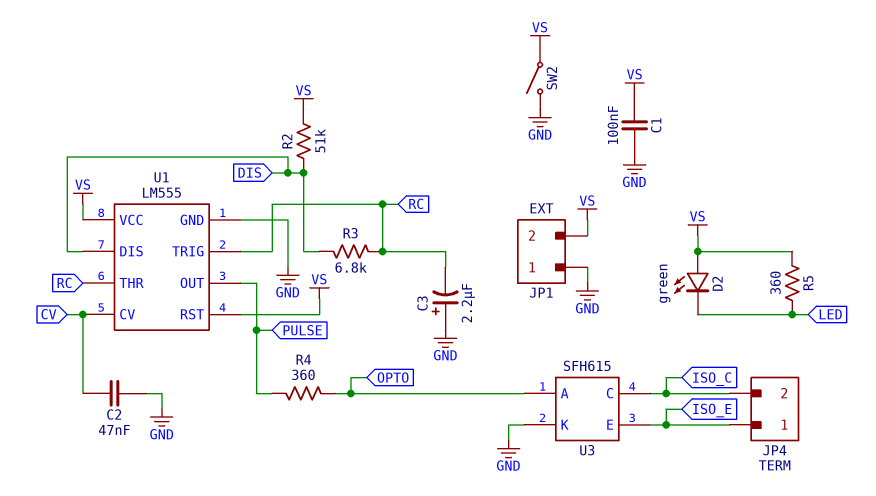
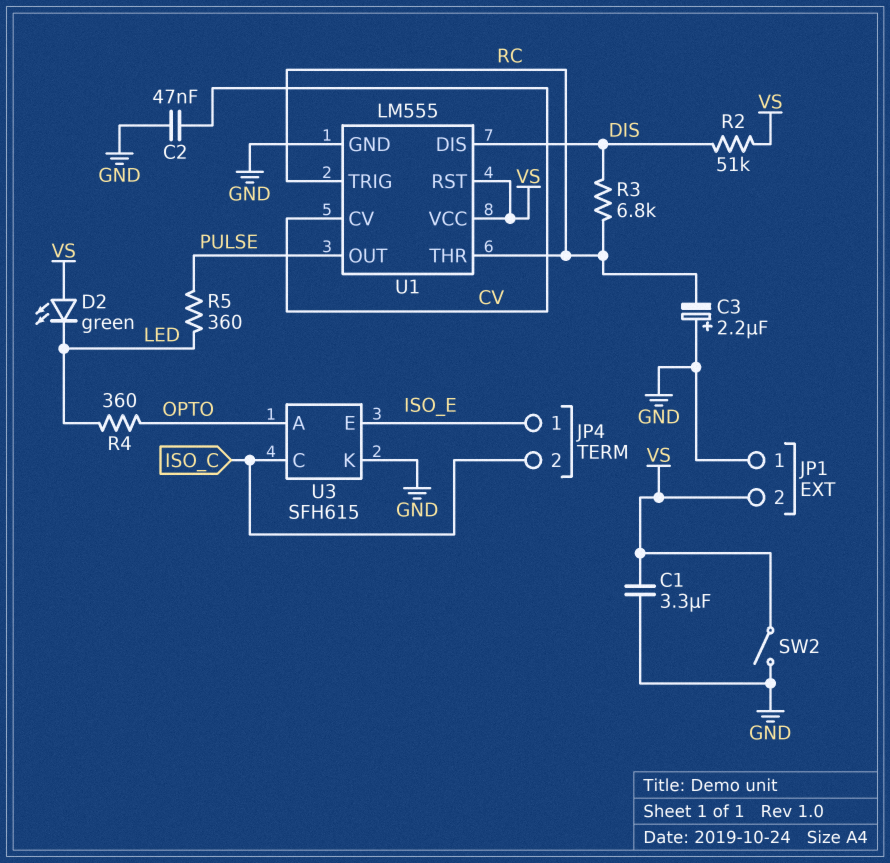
C1: 100nF (GND, VS) -> 3.3uF (GND, VS)
R4: 360 (OPTO, PULSE) -> 360 (LED, OPTO)
R5: 360 (LED, VS) -> 360 (LED, PULSE)

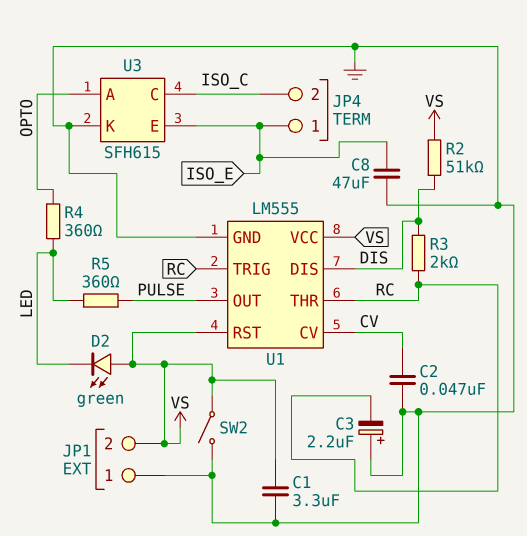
C8: none -> 47uF (GND, ISO_E)
R3: 6.8k (DIS, RC) -> 2k (DIS, RC)

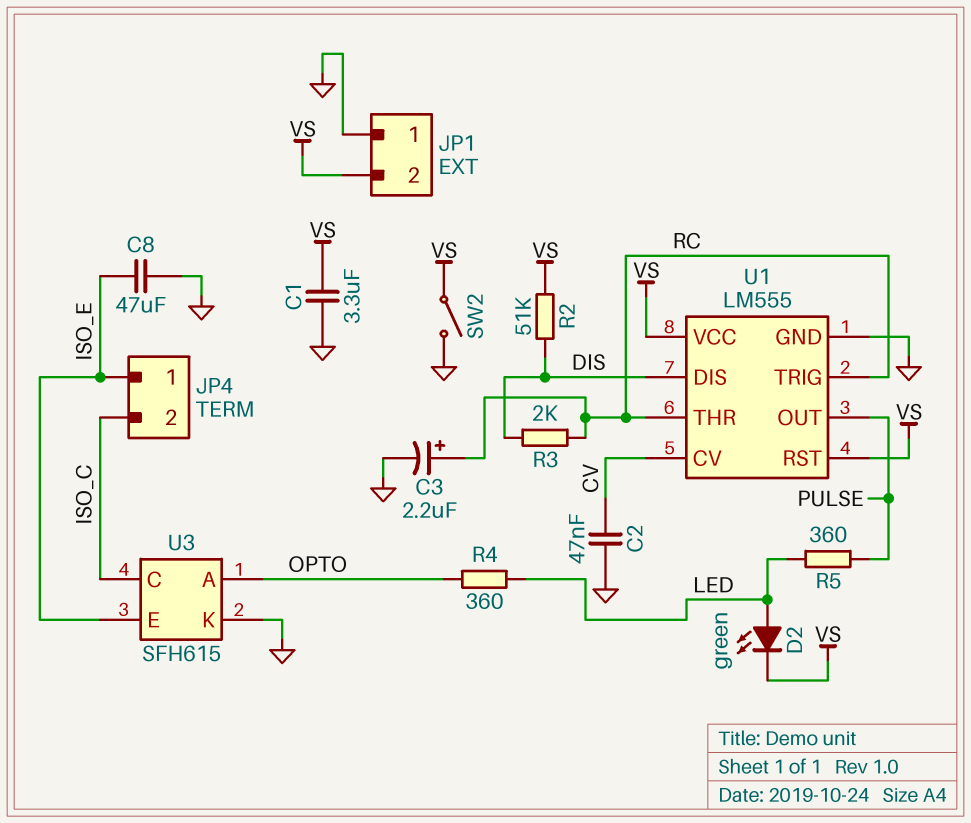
C3: 2.2uF (plus GND, minus RC) -> 2.2uF (plus RC, minus GND)
D2: LED green (A VS, K LED) -> LED green (A LED, K VS)

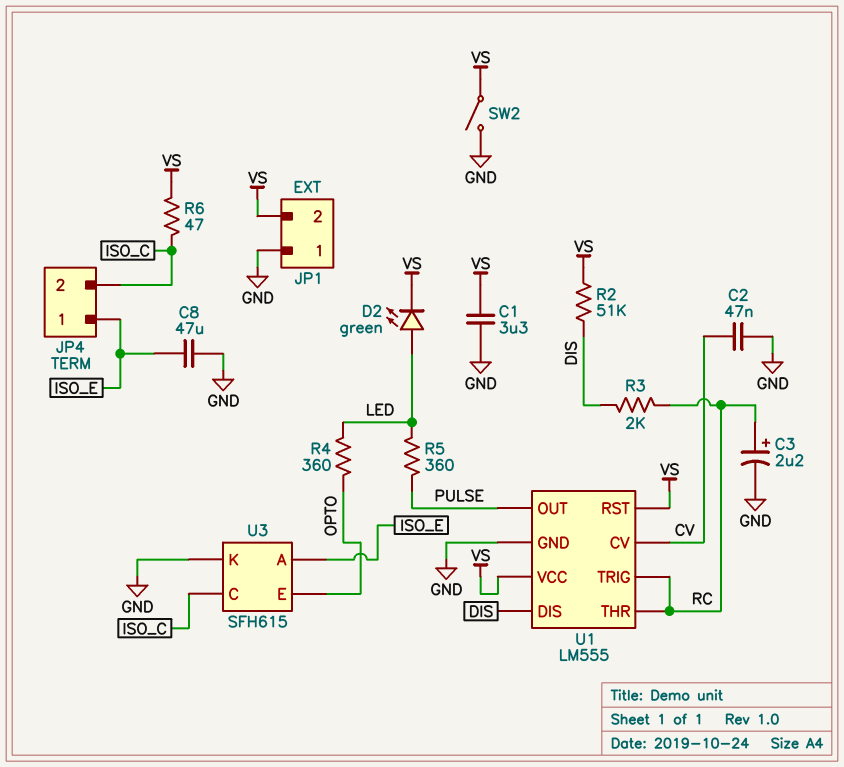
R6: none -> 47 (ISO_C, VS)
U3 pin A: OPTO -> ISO_E
U3 pin E: ISO_E -> OPTO

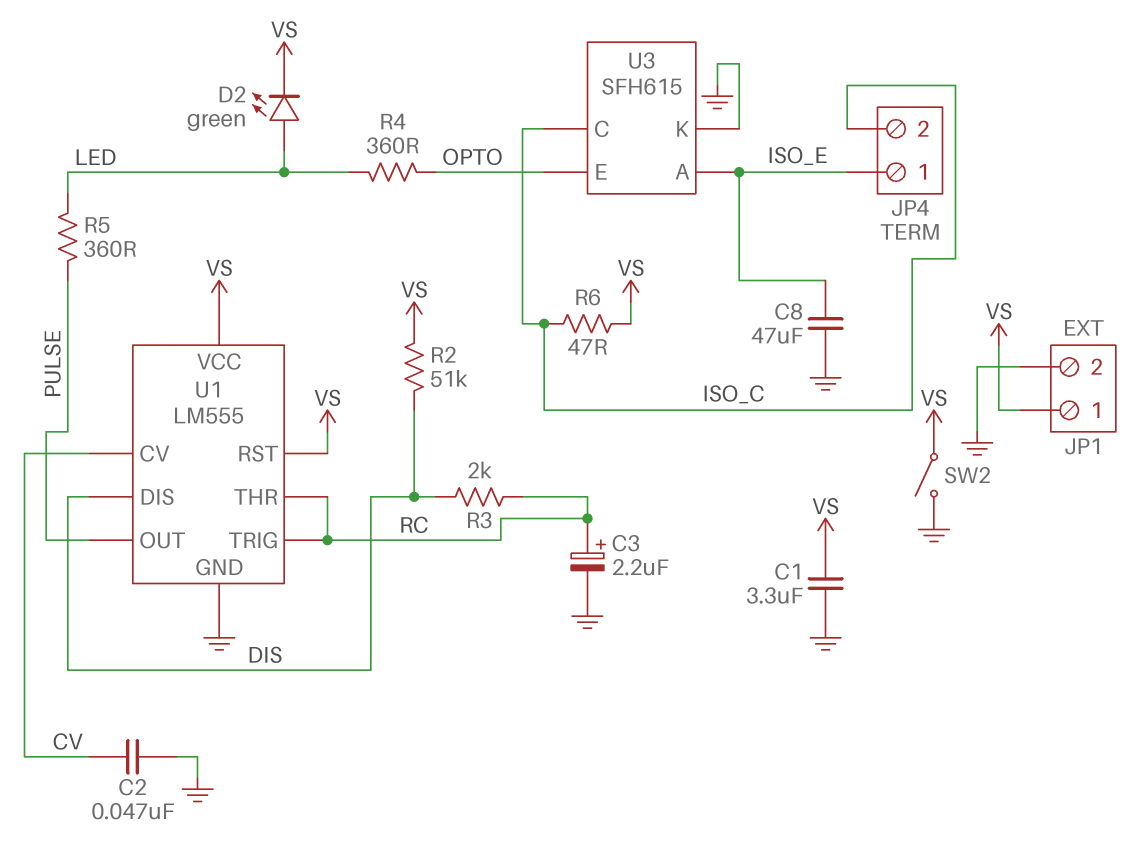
JP1 pin 1: GND -> VS
JP1 pin 2: VS -> GND

